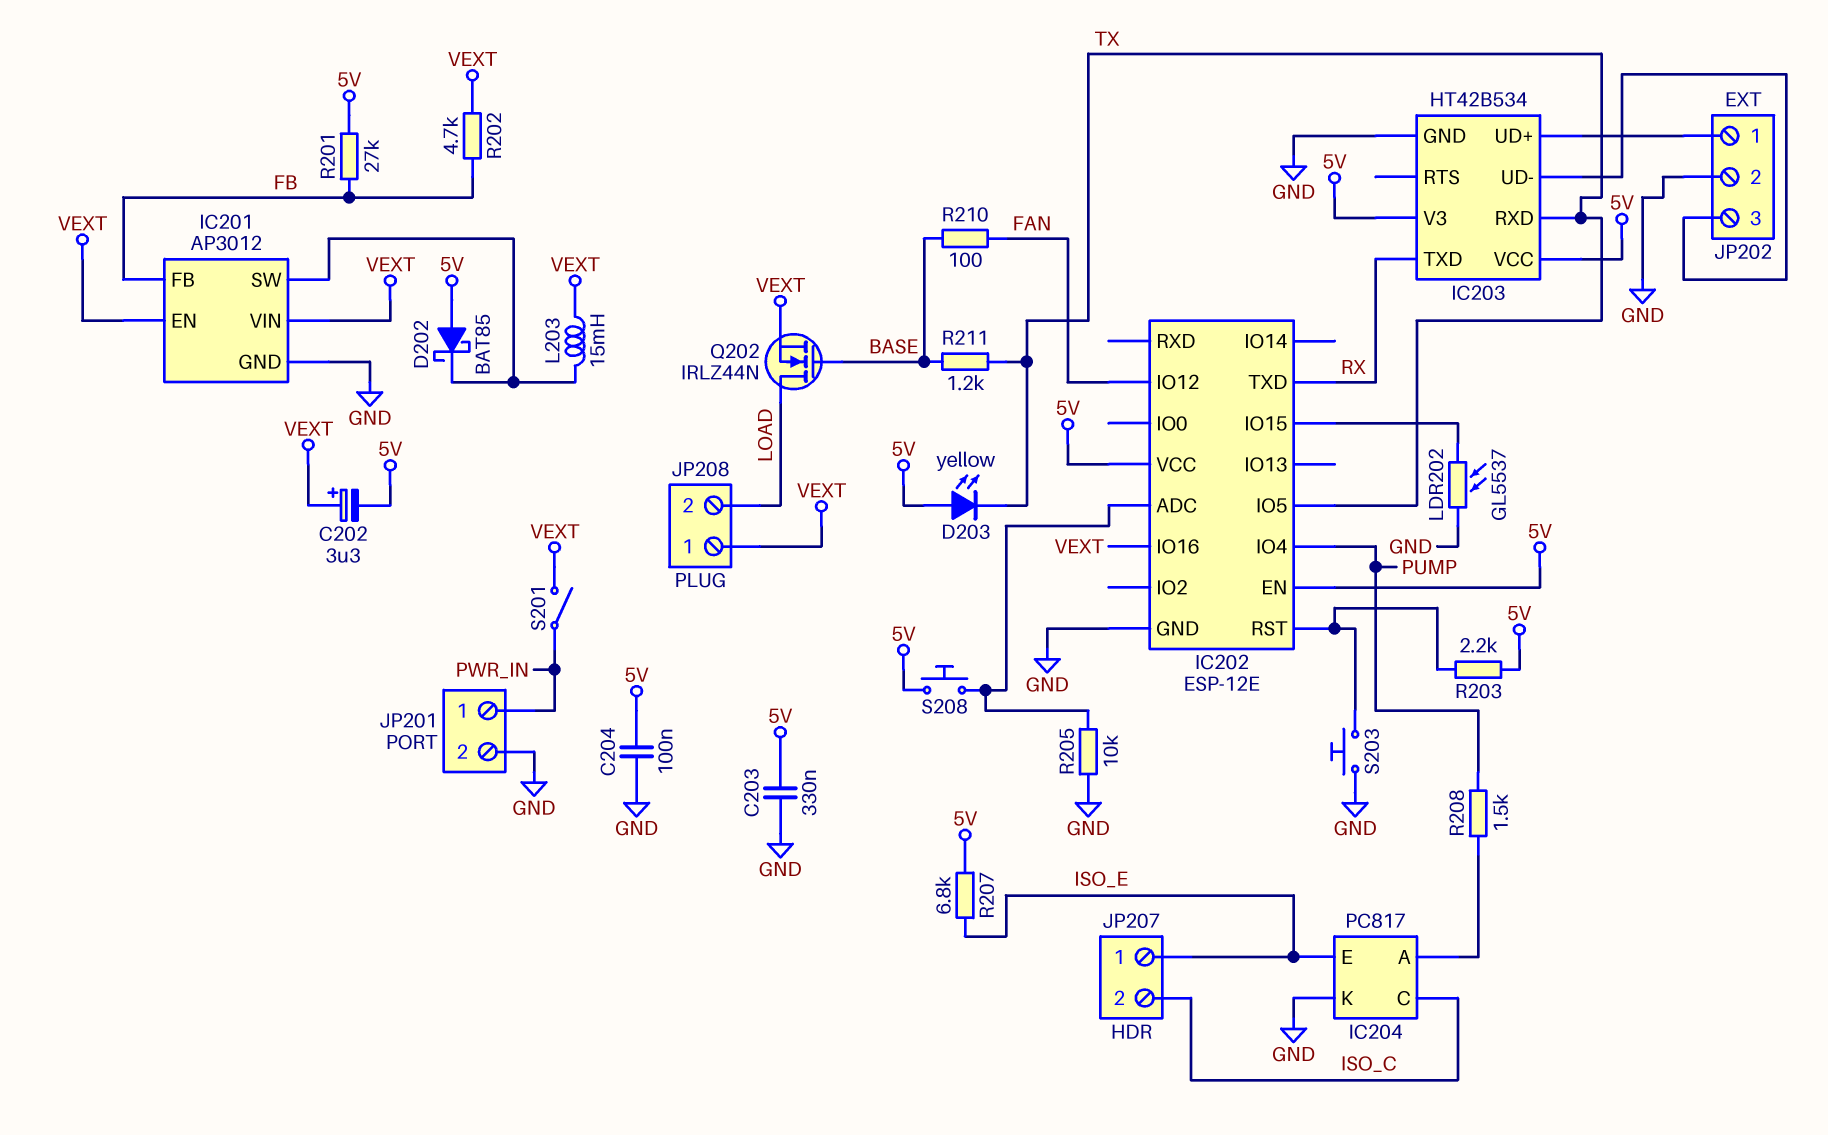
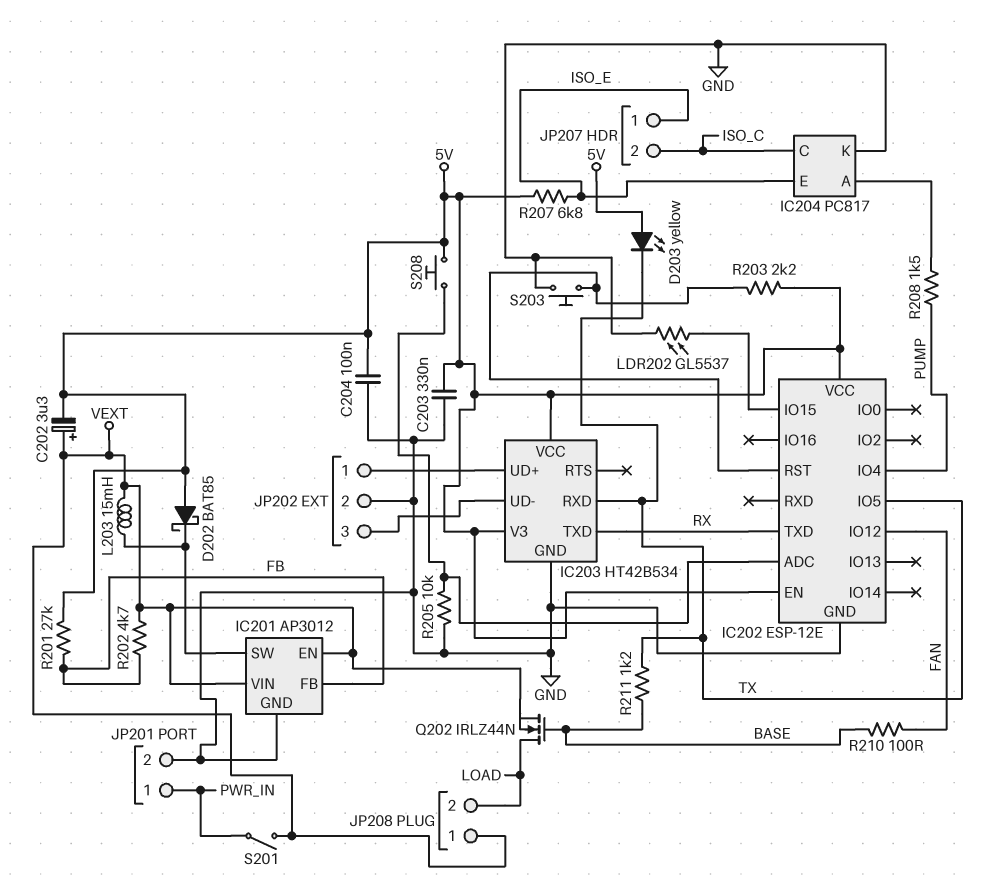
IC202 pin IO16: VEXT -> none

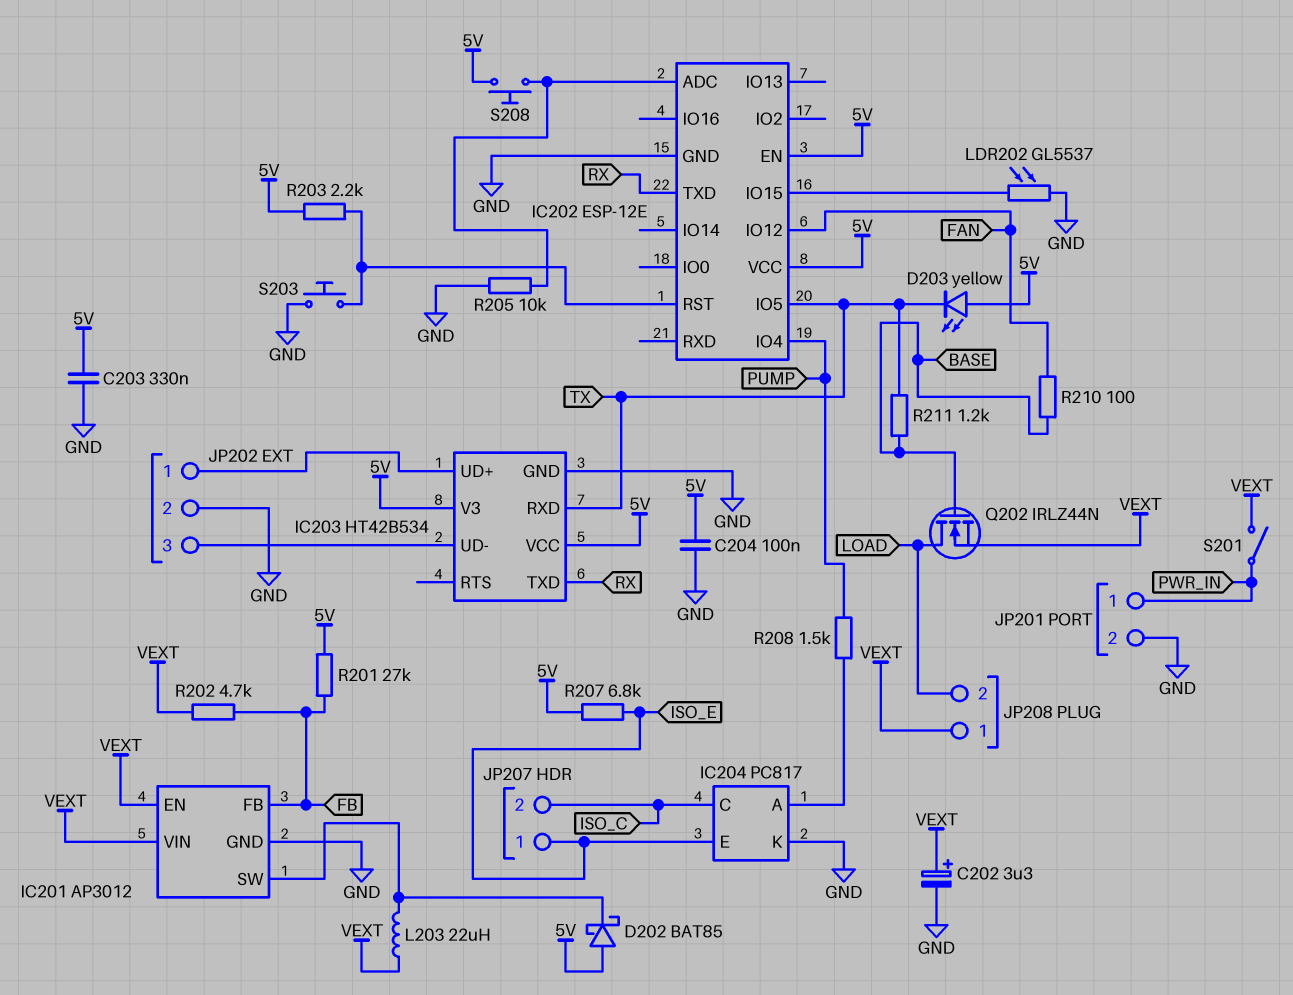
C202: 3.3uF (plus VEXT, minus 5V) -> 3.3uF (plus VEXT, minus GND)
L203: 15mH (IC201/SW, VEXT) -> 22uH (IC201/SW, VEXT)

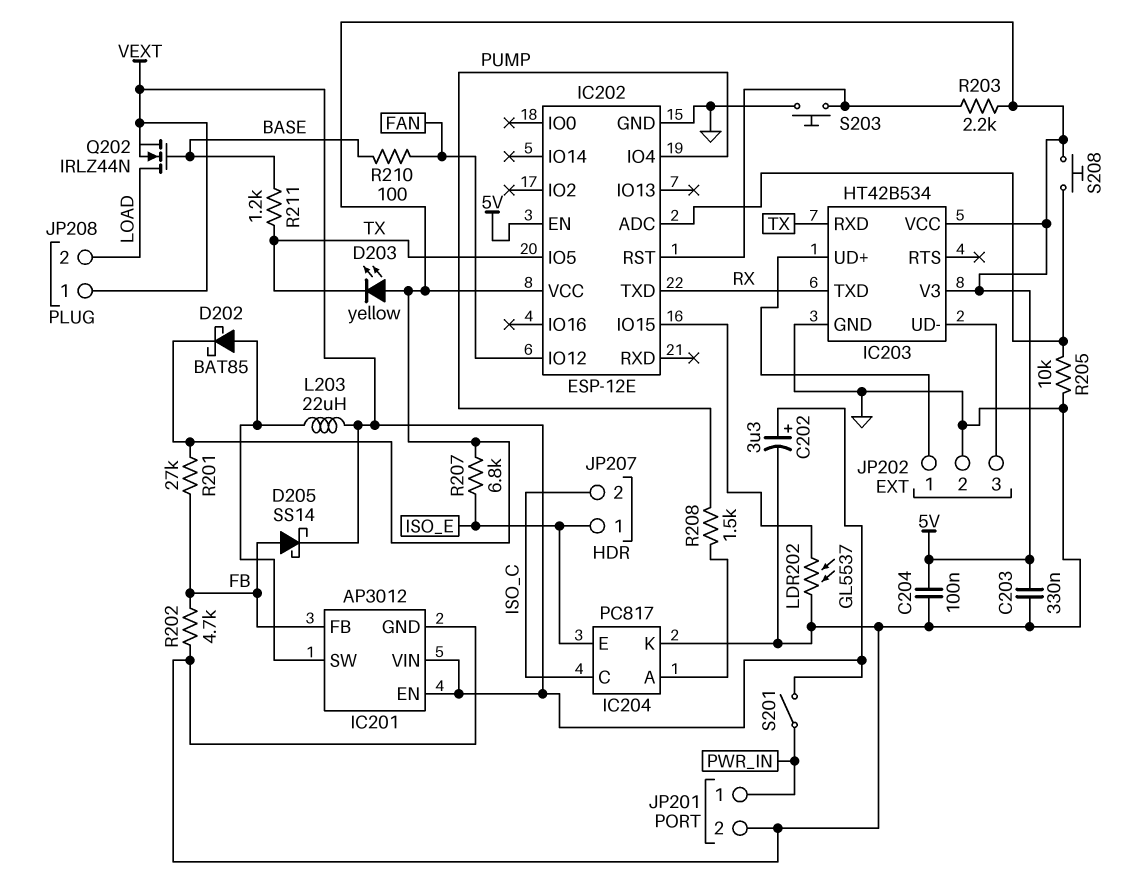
D202: schottky BAT85 (A 5V, K IC201/SW) -> schottky BAT85 (A IC201/SW, K 5V)
D205: none -> schottky SS14 (A FB, K VEXT)
R202: 4.7k (FB, VEXT) -> 4.7k (FB, GND)

